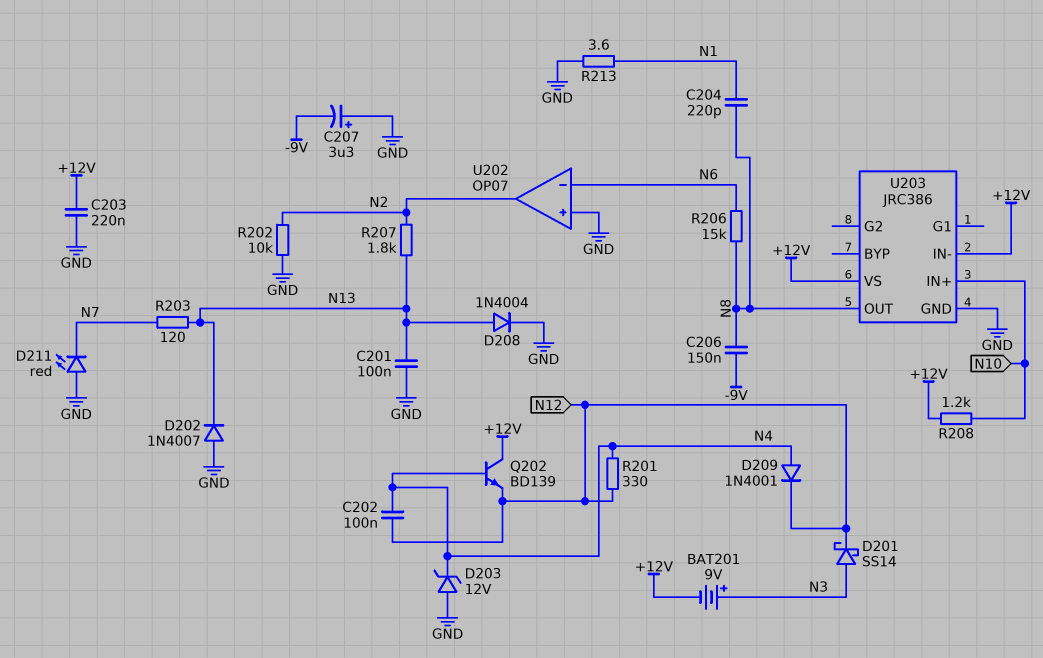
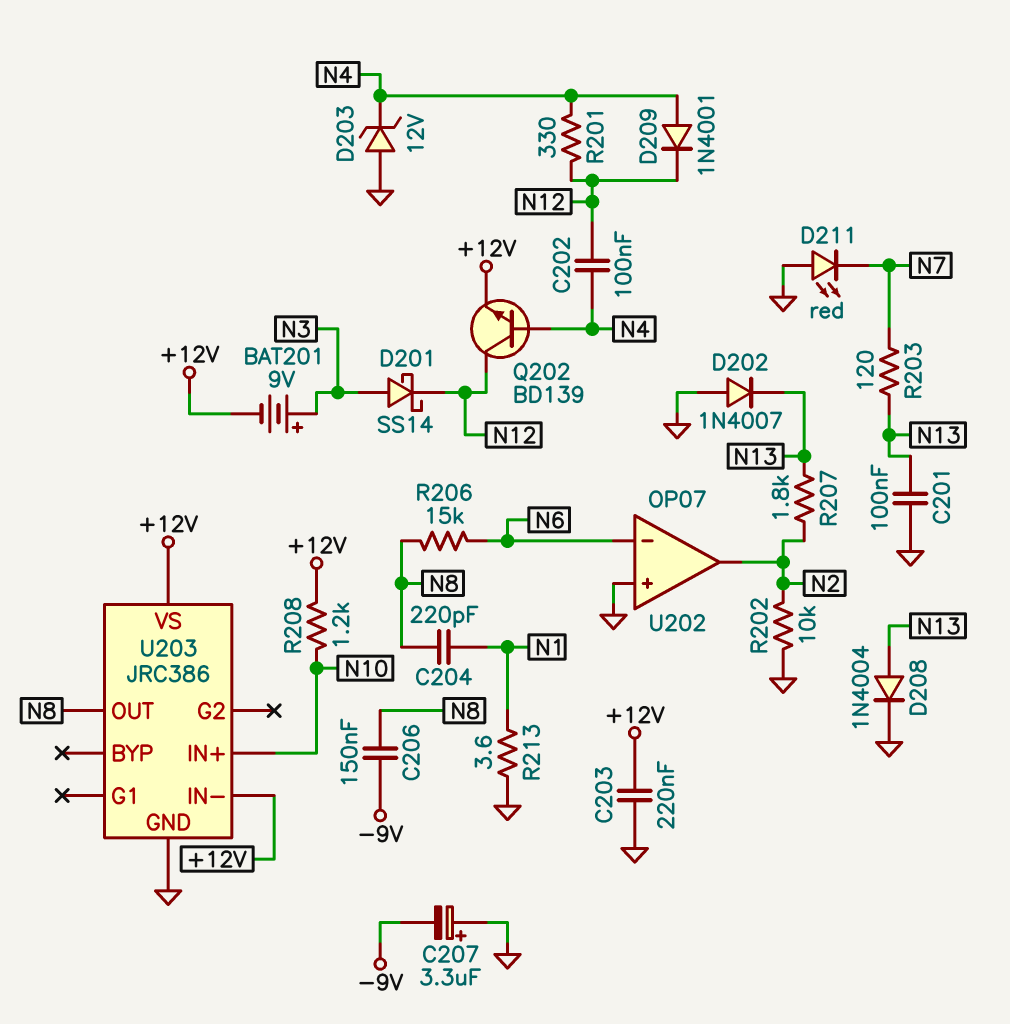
Q202: NPN BD139 (B N4, C +12V, E N12) -> NPN BD139 (B N4, C N12, E +12V)

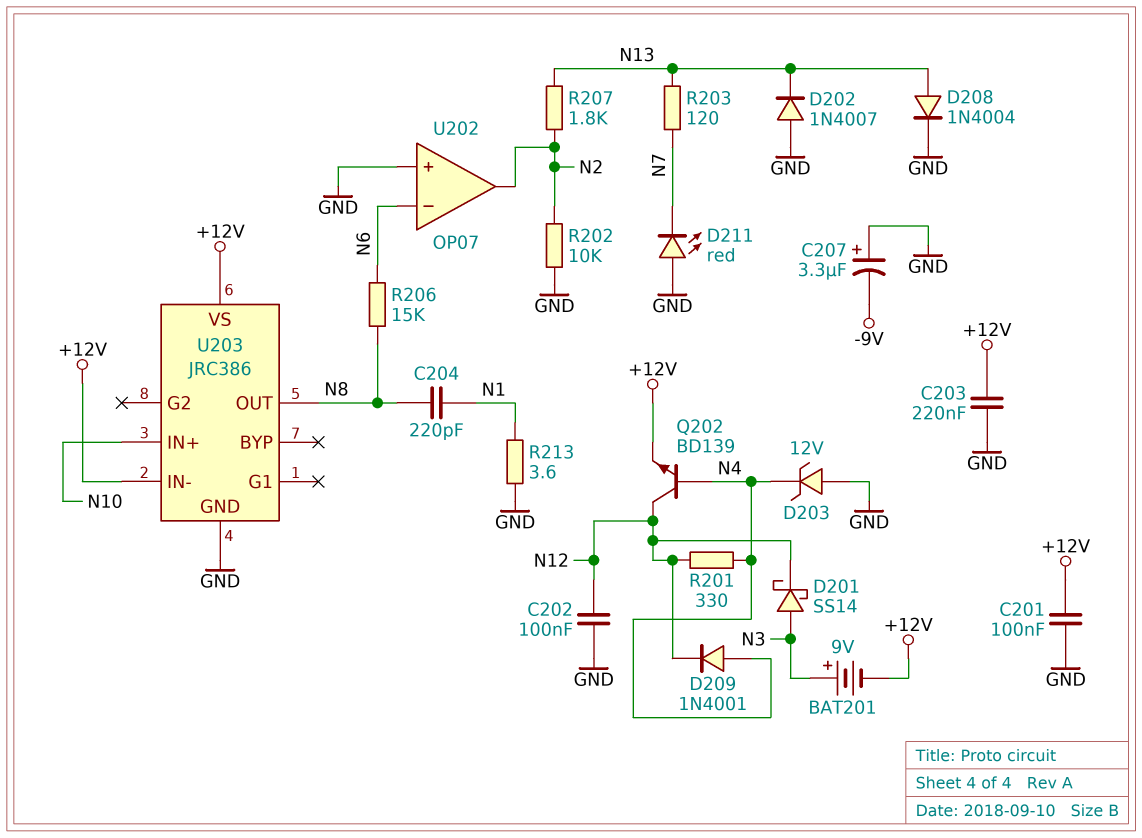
C201: 100nF (GND, N13) -> 100nF (+12V, GND)
C202: 100nF (N4, N12) -> 100nF (GND, N12)
C206: 150nF (-9V, N8) -> none
R208: 1.2k (+12V, N10) -> none

